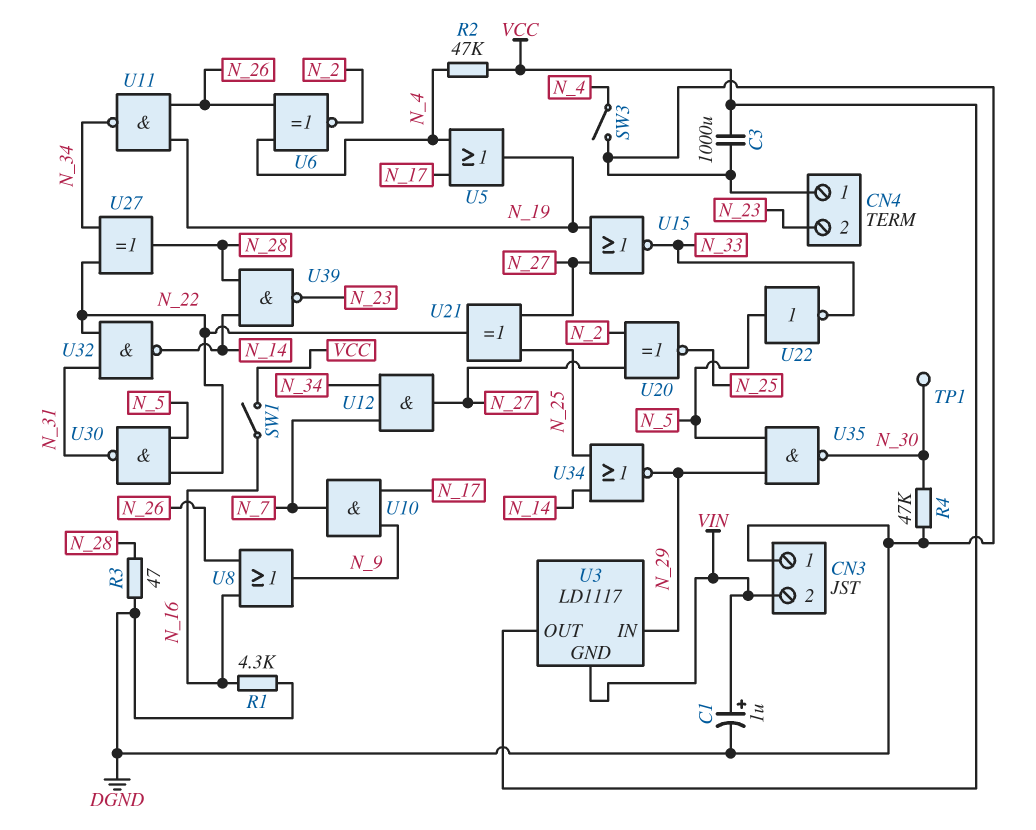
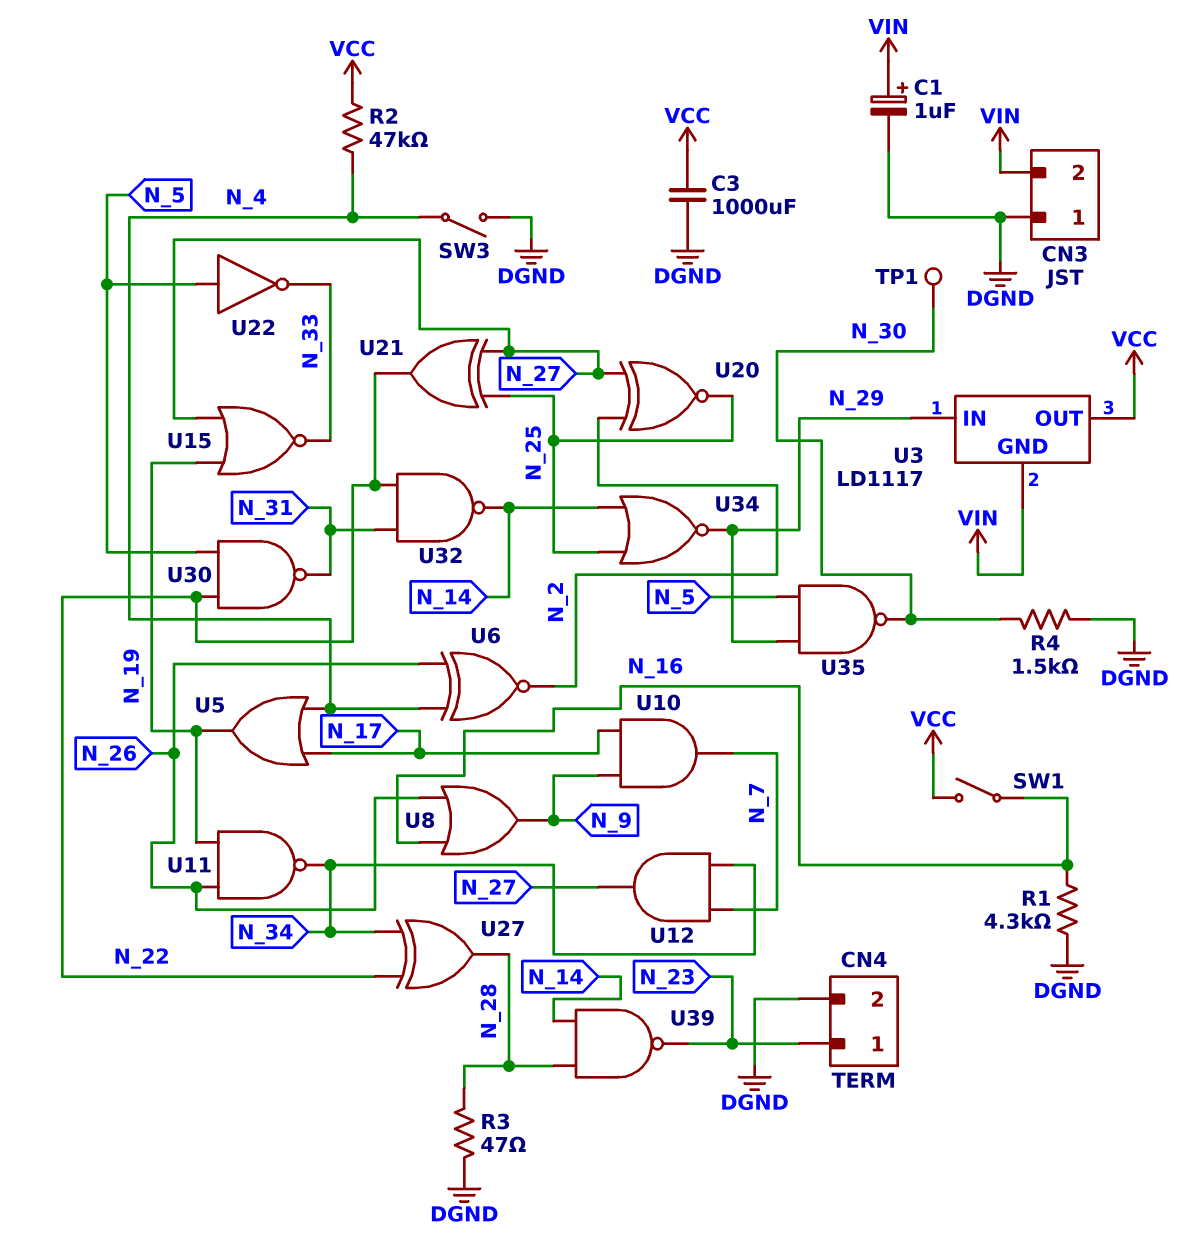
CN4 pin 1: DGND -> N_23
CN4 pin 2: N_23 -> DGND
R4: 47k (DGND, N_30) -> 1.5k (DGND, N_30)

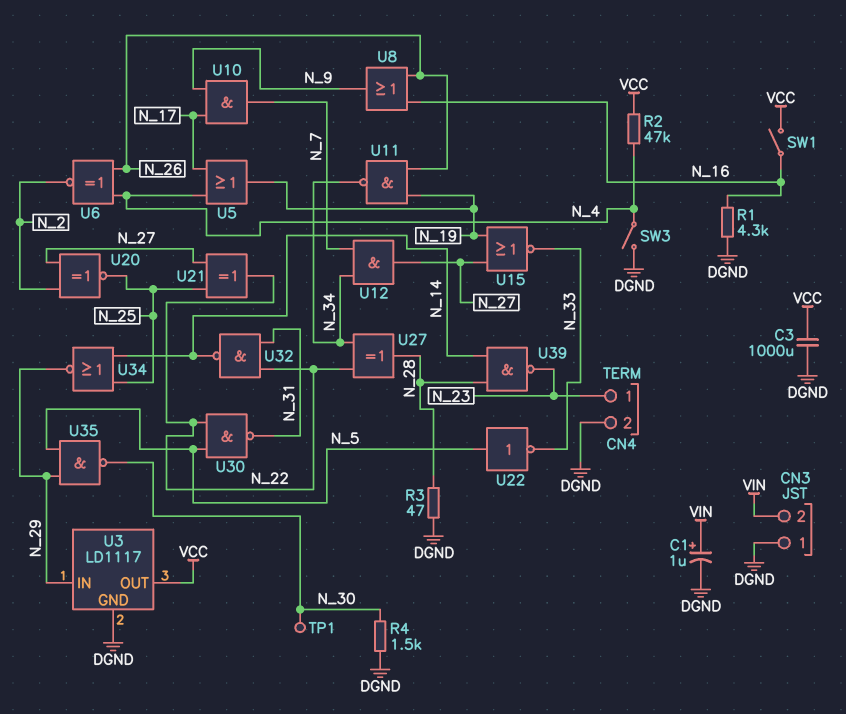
U3 pin GND: VIN -> DGND

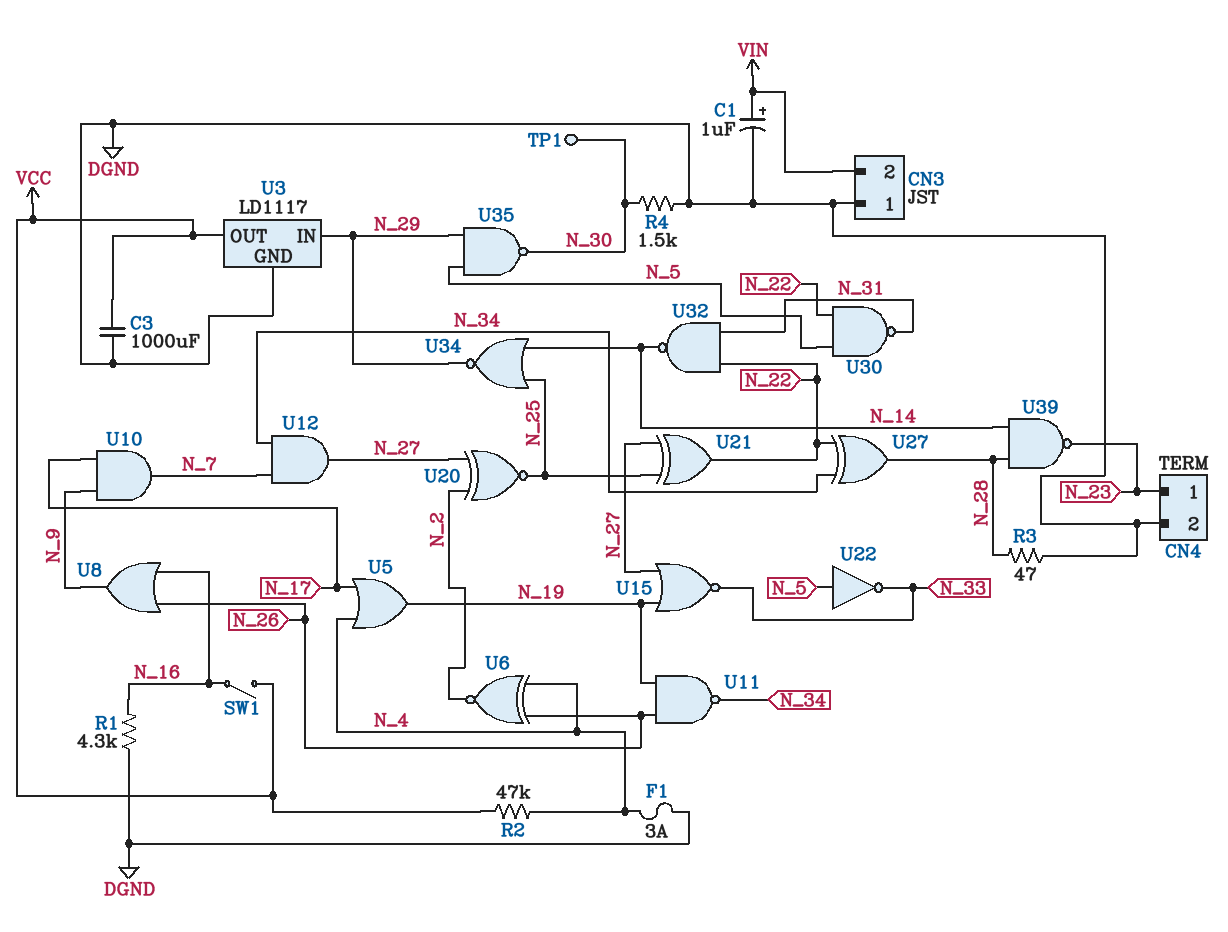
F1: none -> 3A (DGND, N_4)
SW3: switch (DGND, N_4) -> none

